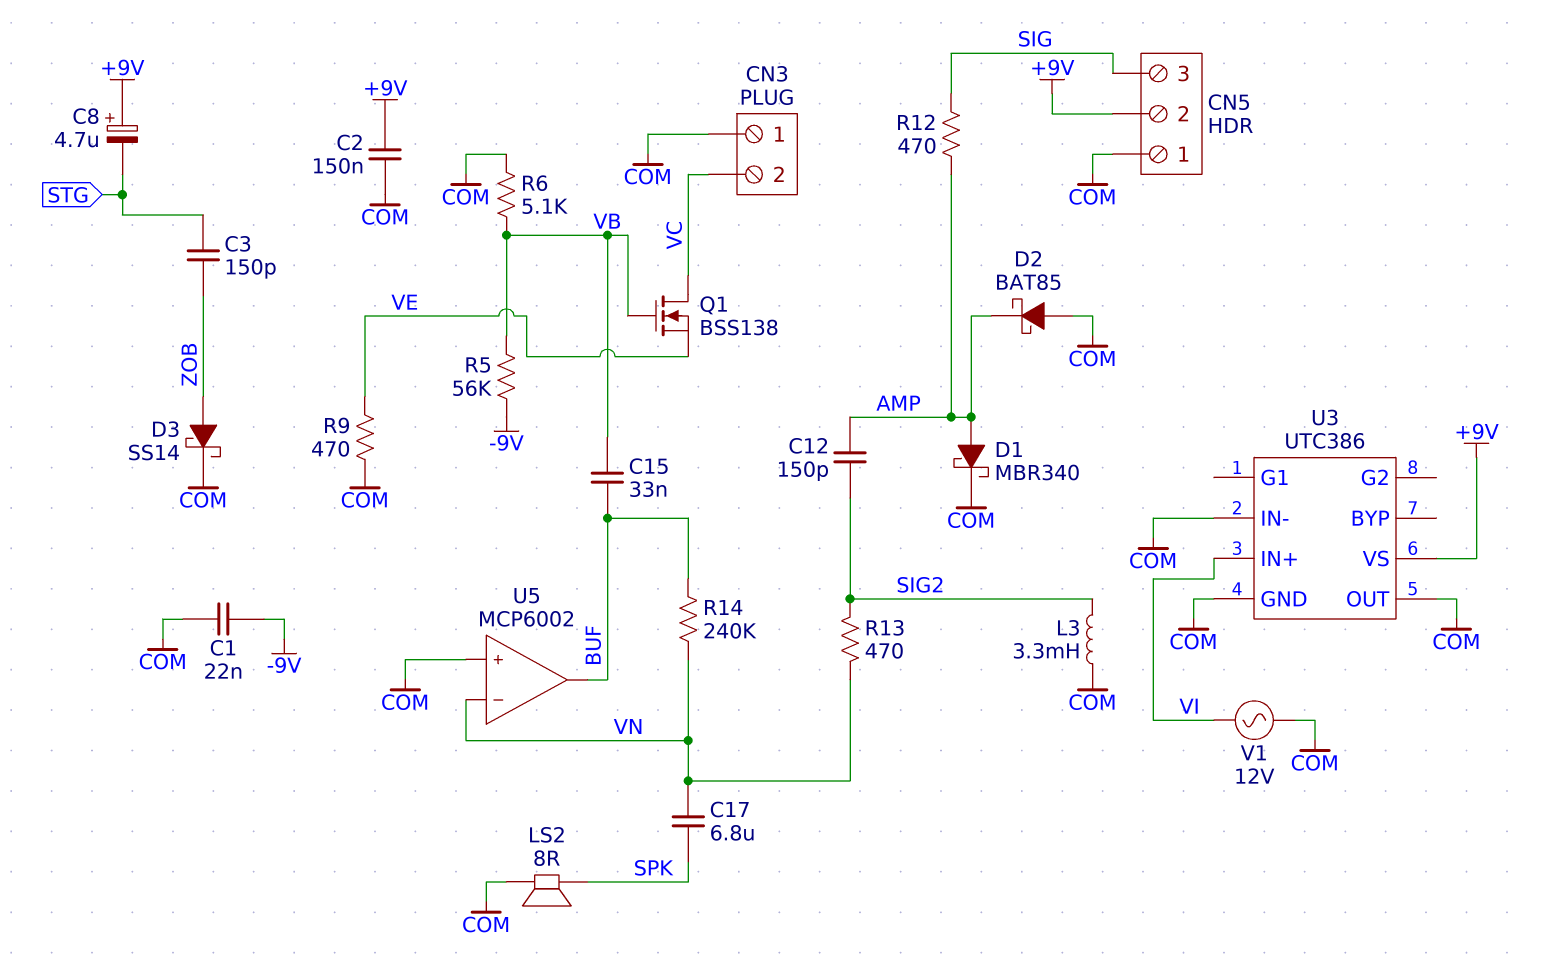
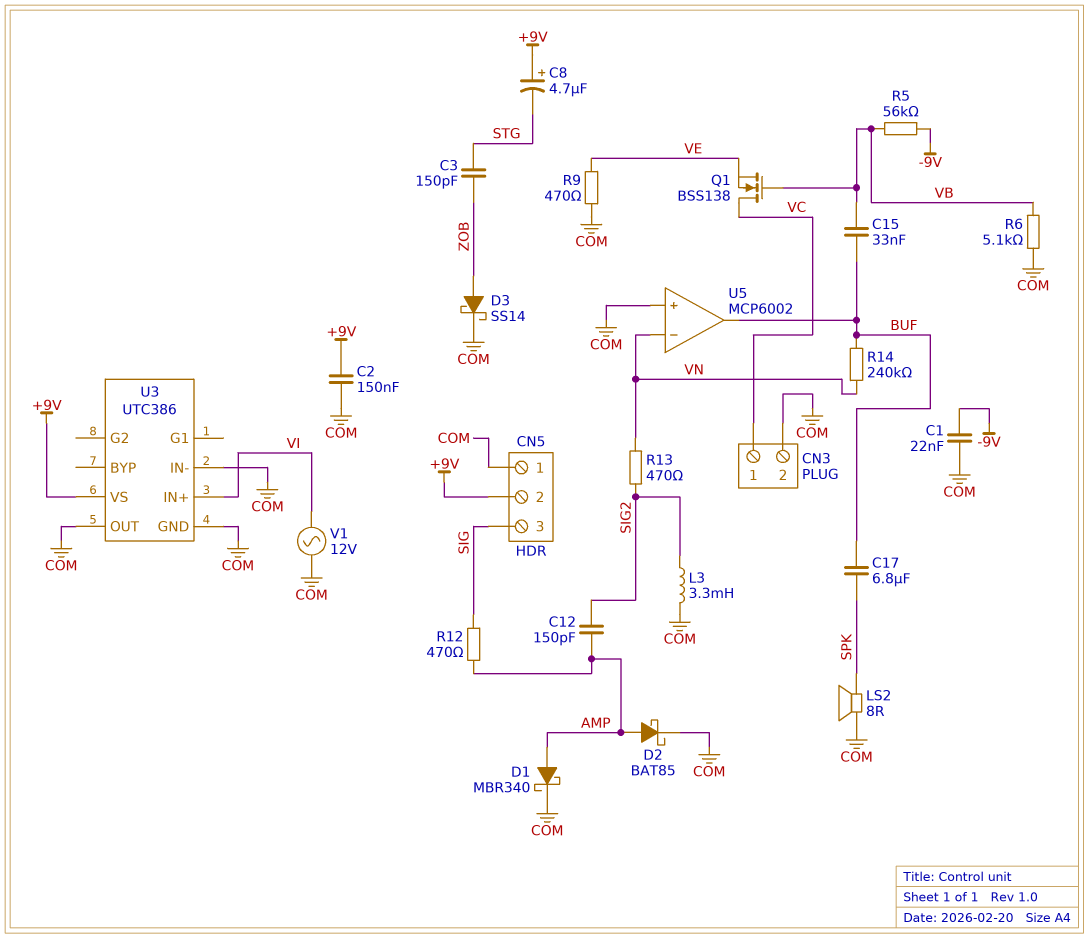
C17: 6.8uF (SPK, VN) -> 6.8uF (BUF, SPK)
CN3 pin 1: COM -> VC
CN3 pin 2: VC -> COM
D2: schottky BAT85 (A COM, K AMP) -> schottky BAT85 (A AMP, K COM)

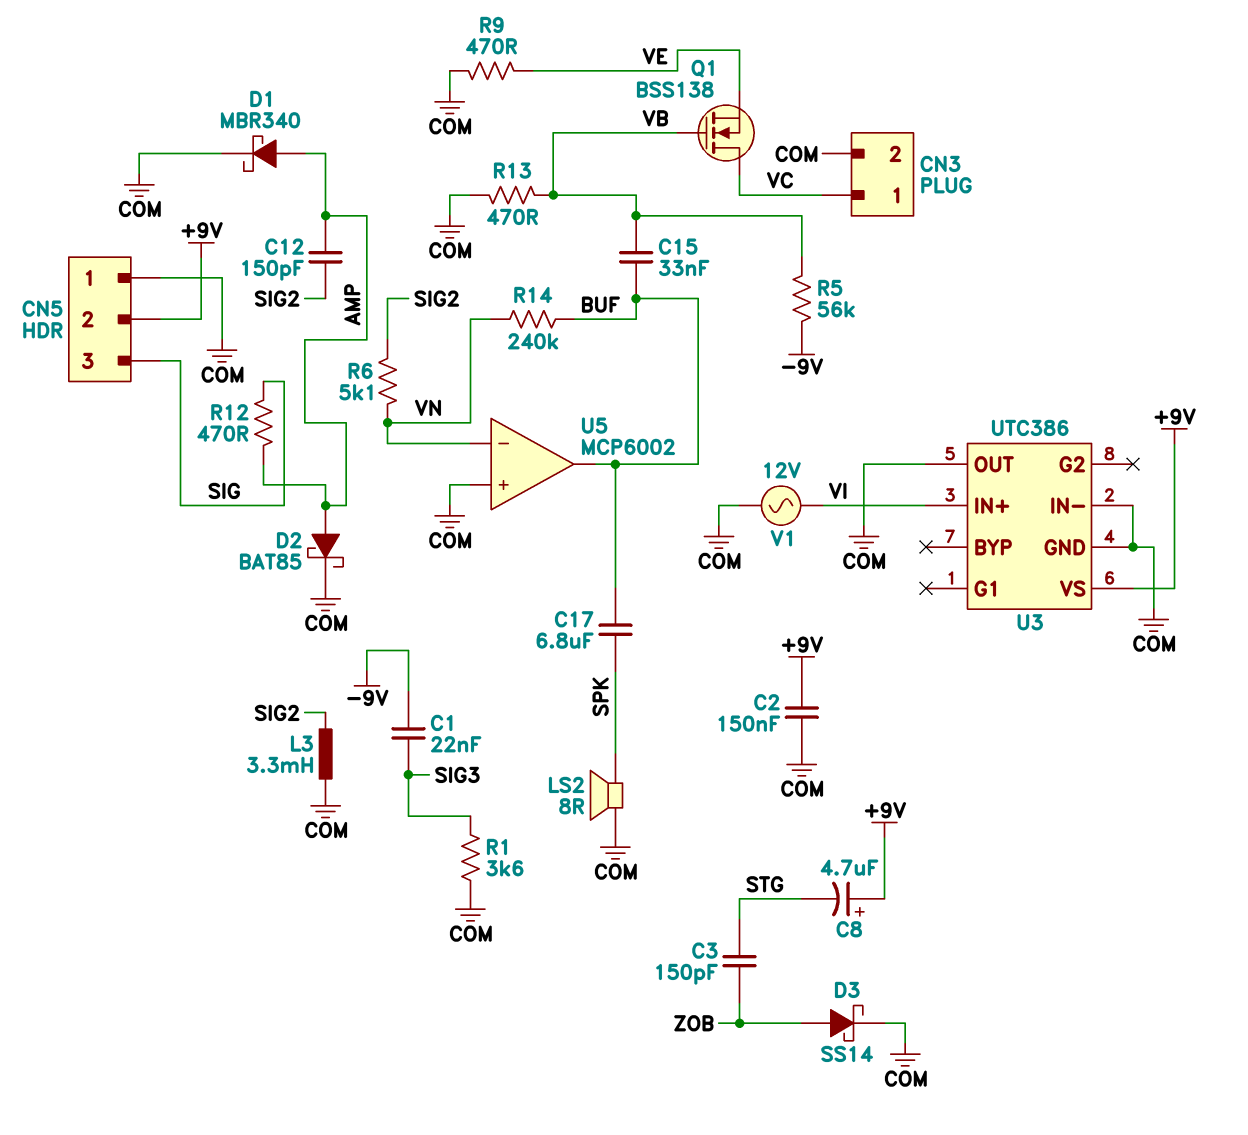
C1: 22nF (-9V, COM) -> 22nF (-9V, SIG3)
R1: none -> 3.6k (COM, SIG3)
R6: 5.1k (COM, VB) -> 5.1k (SIG2, VN)
R13: 470 (SIG2, VN) -> 470 (COM, VB)

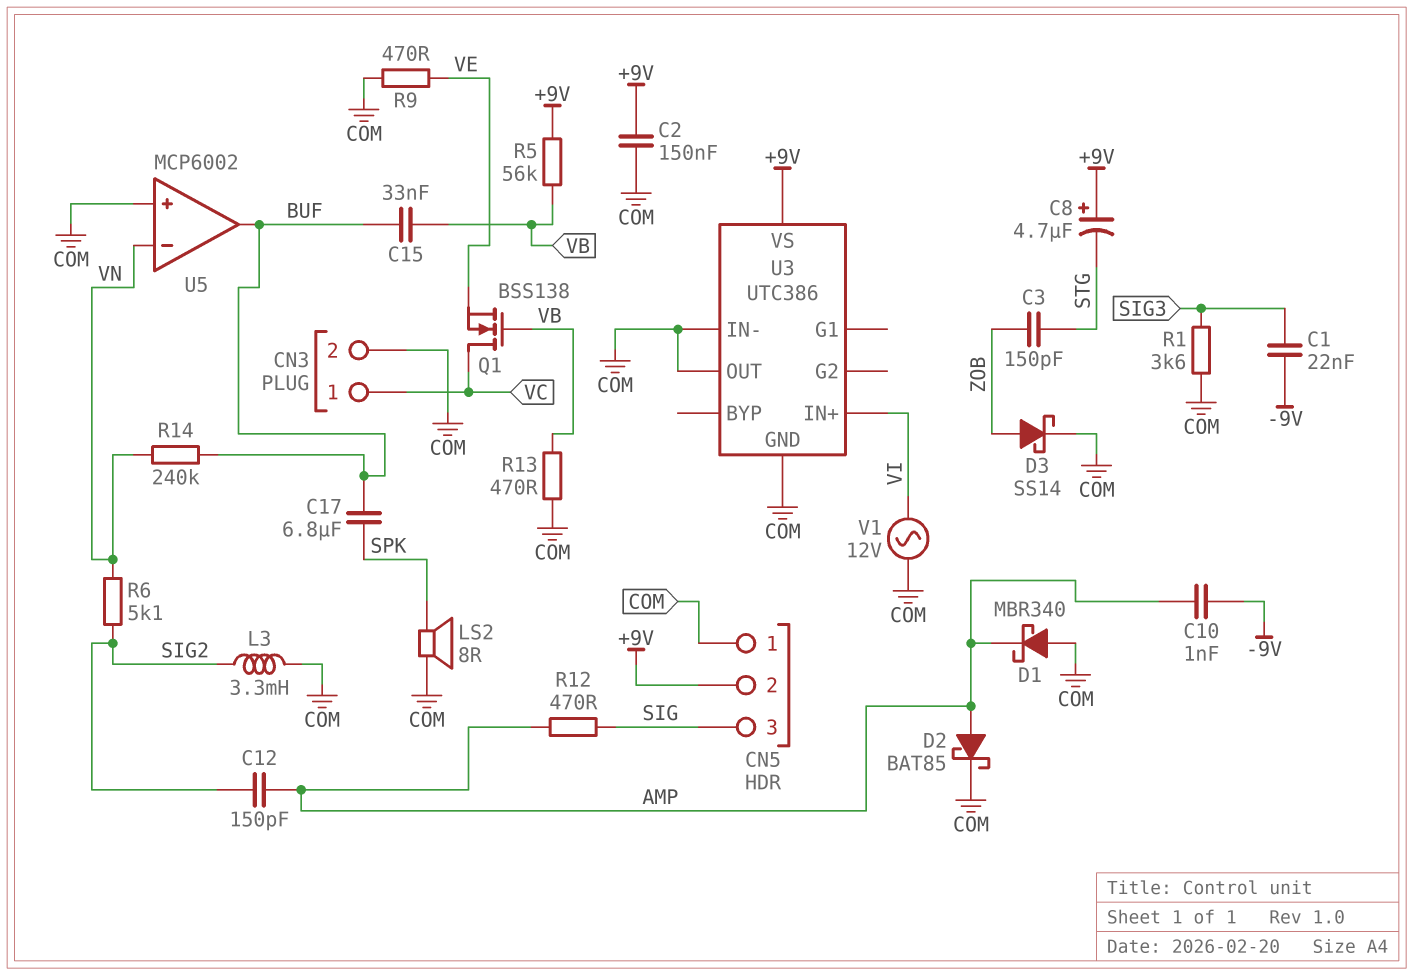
C10: none -> 1nF (-9V, AMP)
D1: schottky MBR340 (A AMP, K COM) -> schottky MBR340 (A COM, K AMP)
R5: 56k (-9V, VB) -> 56k (+9V, VB)

